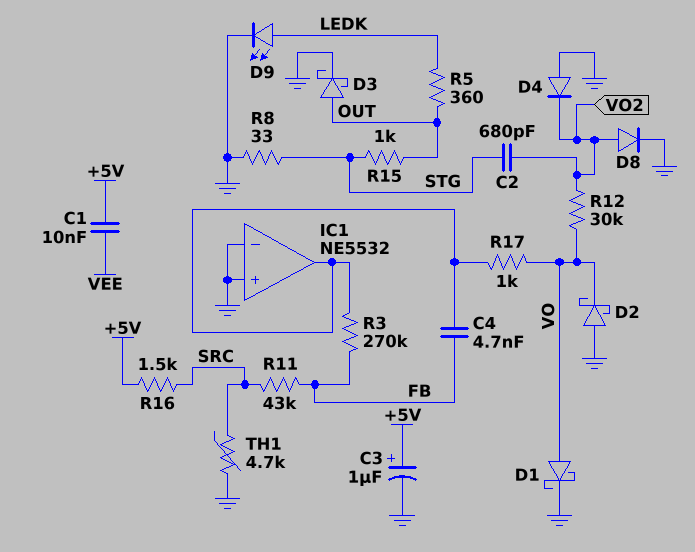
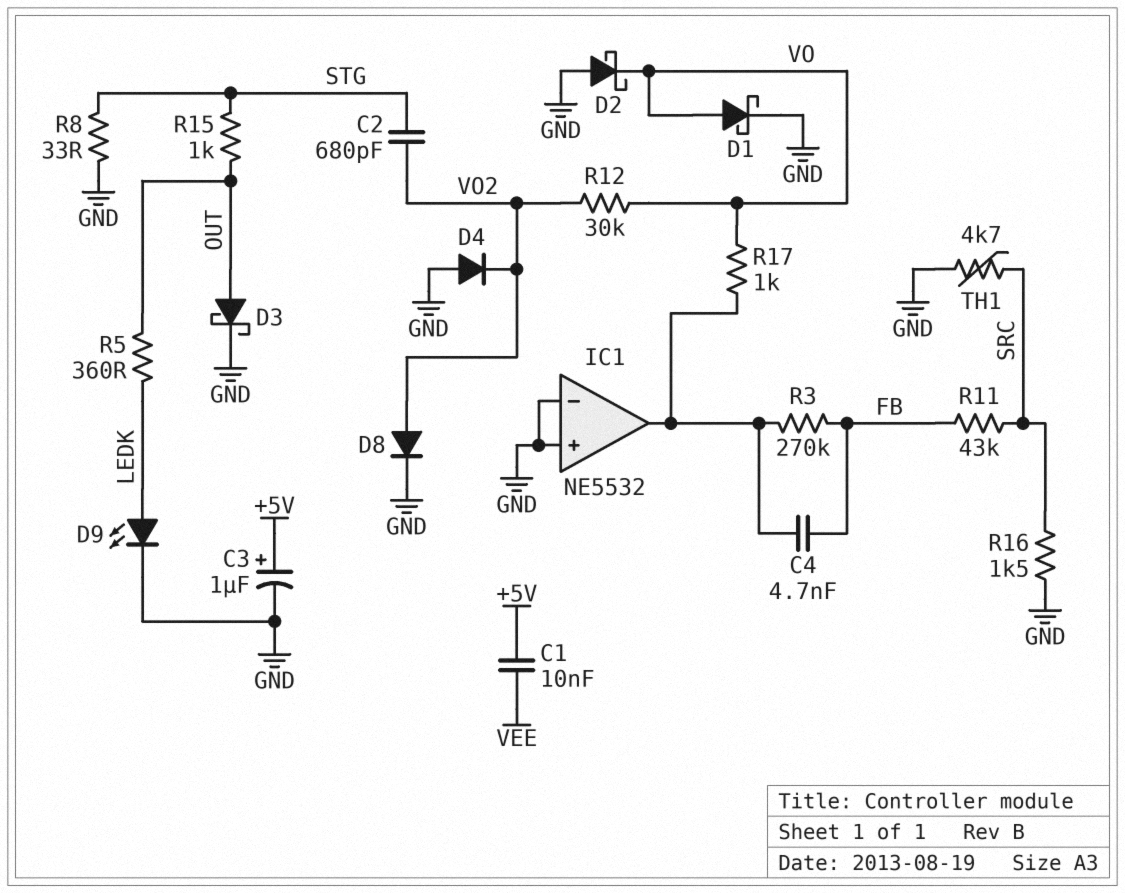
R16: 1.5k (+5V, SRC) -> 1.5k (GND, SRC)

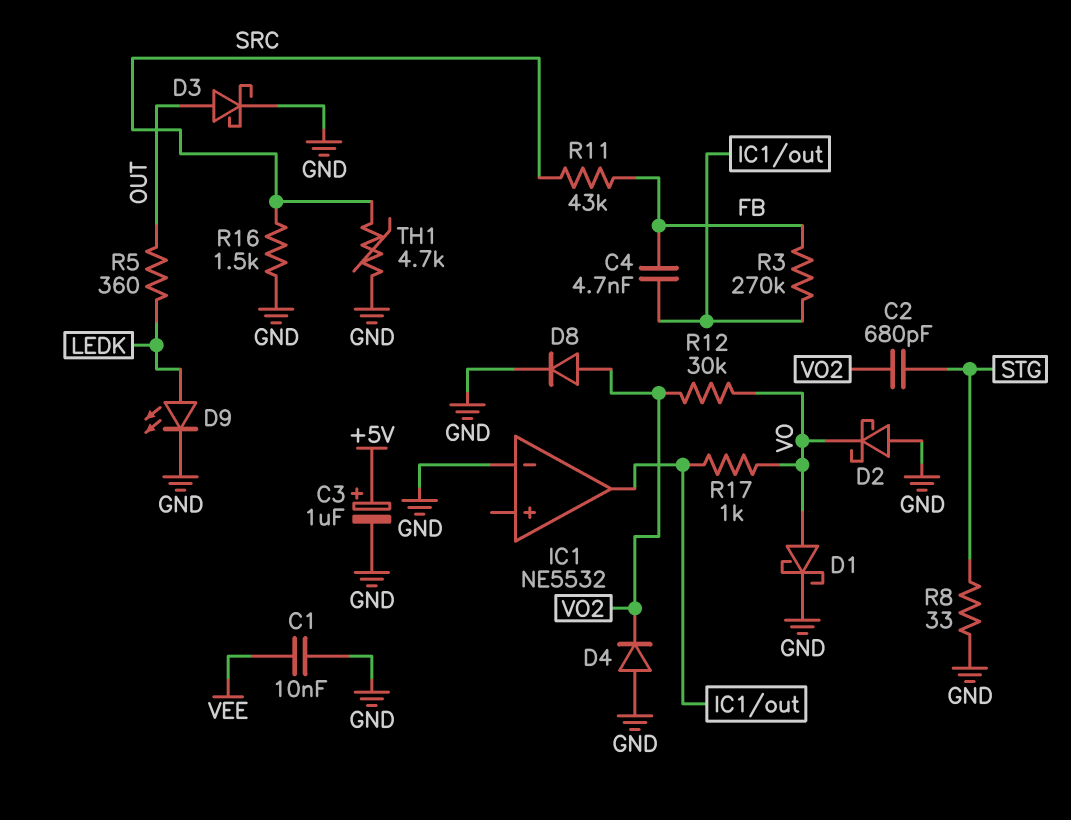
C1: 10nF (+5V, VEE) -> 10nF (GND, VEE)
IC1 pin in+: GND -> none
R15: 1k (OUT, STG) -> none

